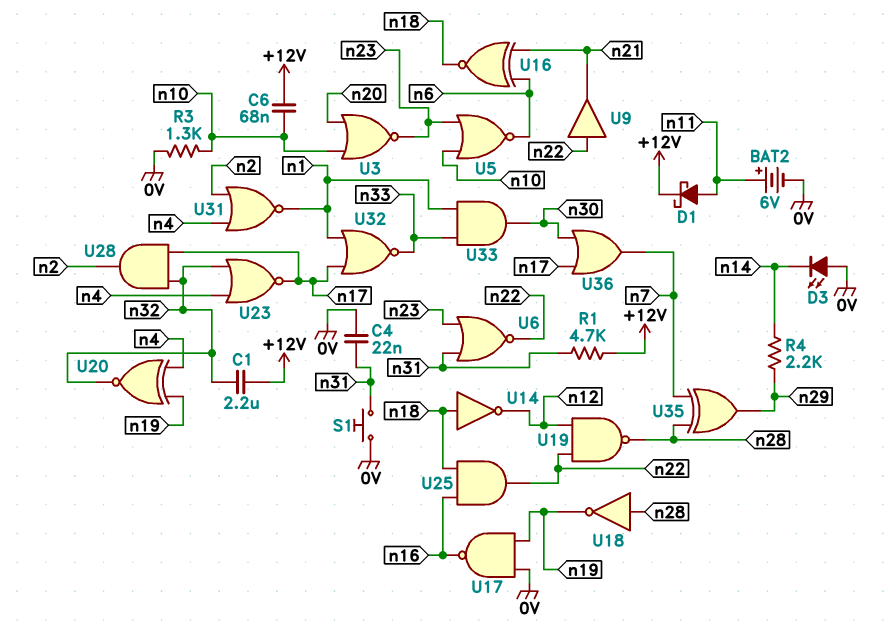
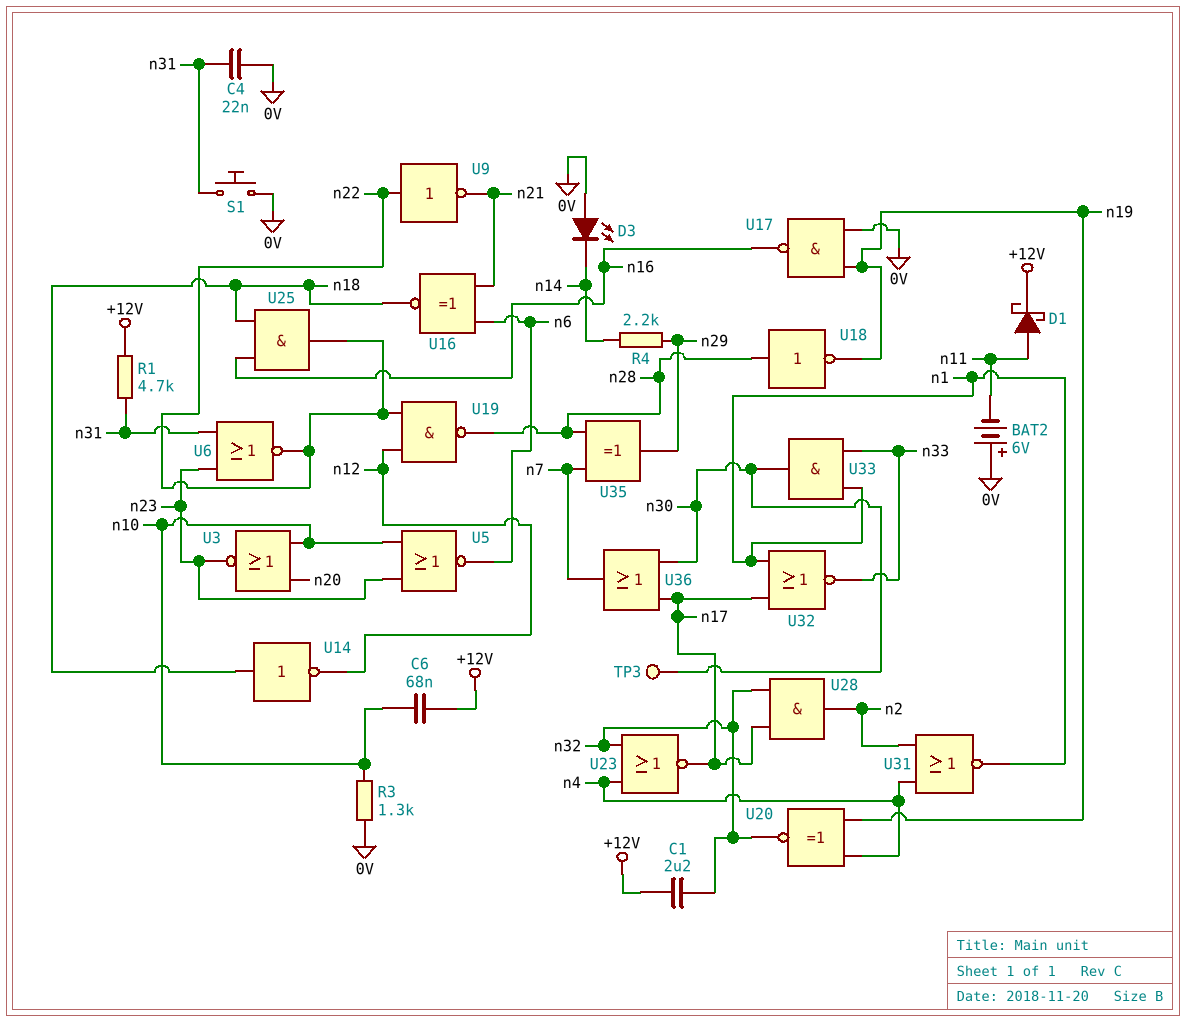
BAT2: 6V (plus n11, minus 0V) -> 6V (plus 0V, minus n11)
TP3: none -> test point (n30)
U9: buffer (in n22, out n21) -> NOT (in n22, out n21)

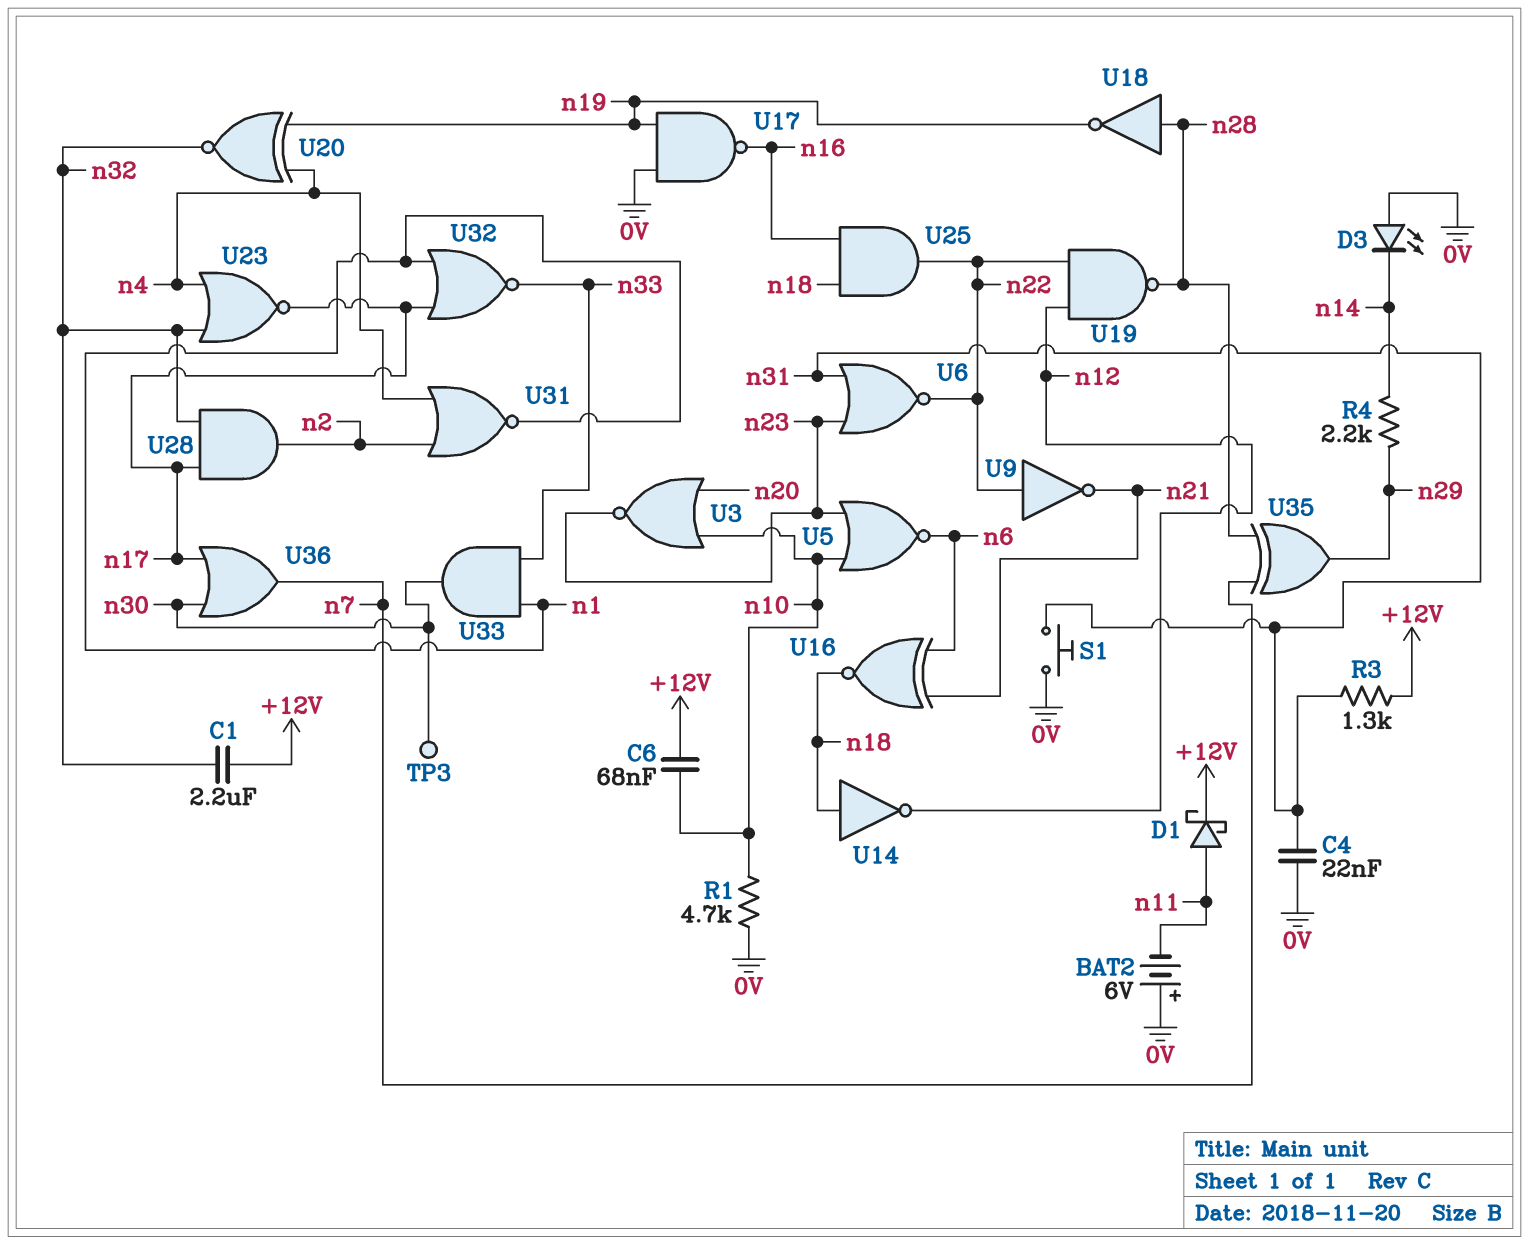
R1: 4.7k (+12V, n31) -> 4.7k (0V, n10)
R3: 1.3k (0V, n10) -> 1.3k (+12V, n31)

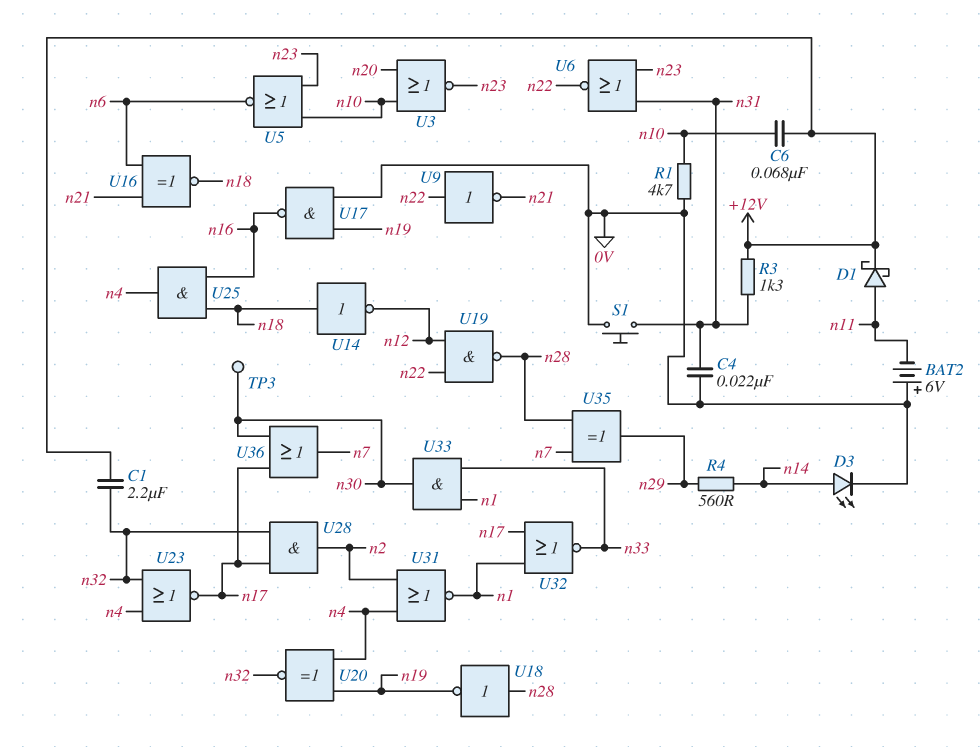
D3: LED (A 0V, K n14) -> LED (A n14, K 0V)
R4: 2.2k (n14, n29) -> 560 (n14, n29)
U25: AND (in n16, in n18, out n22) -> AND (in n16, in n18, out n4)

